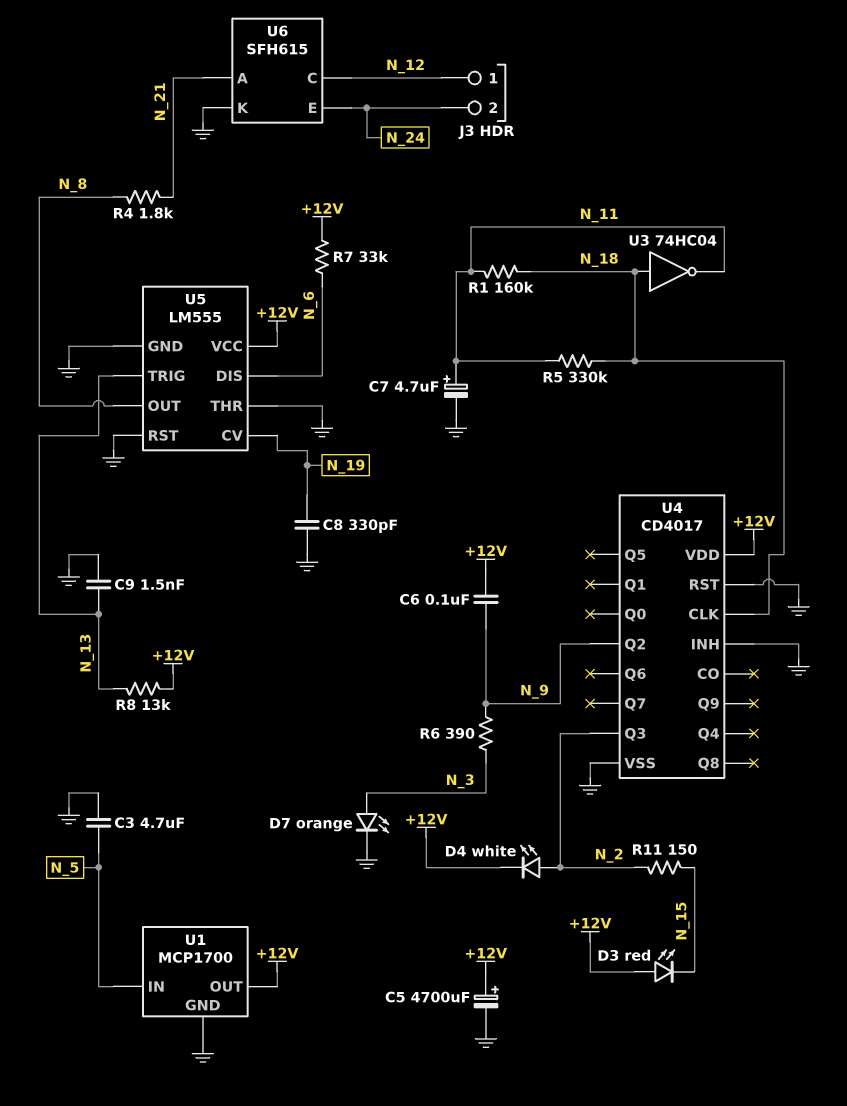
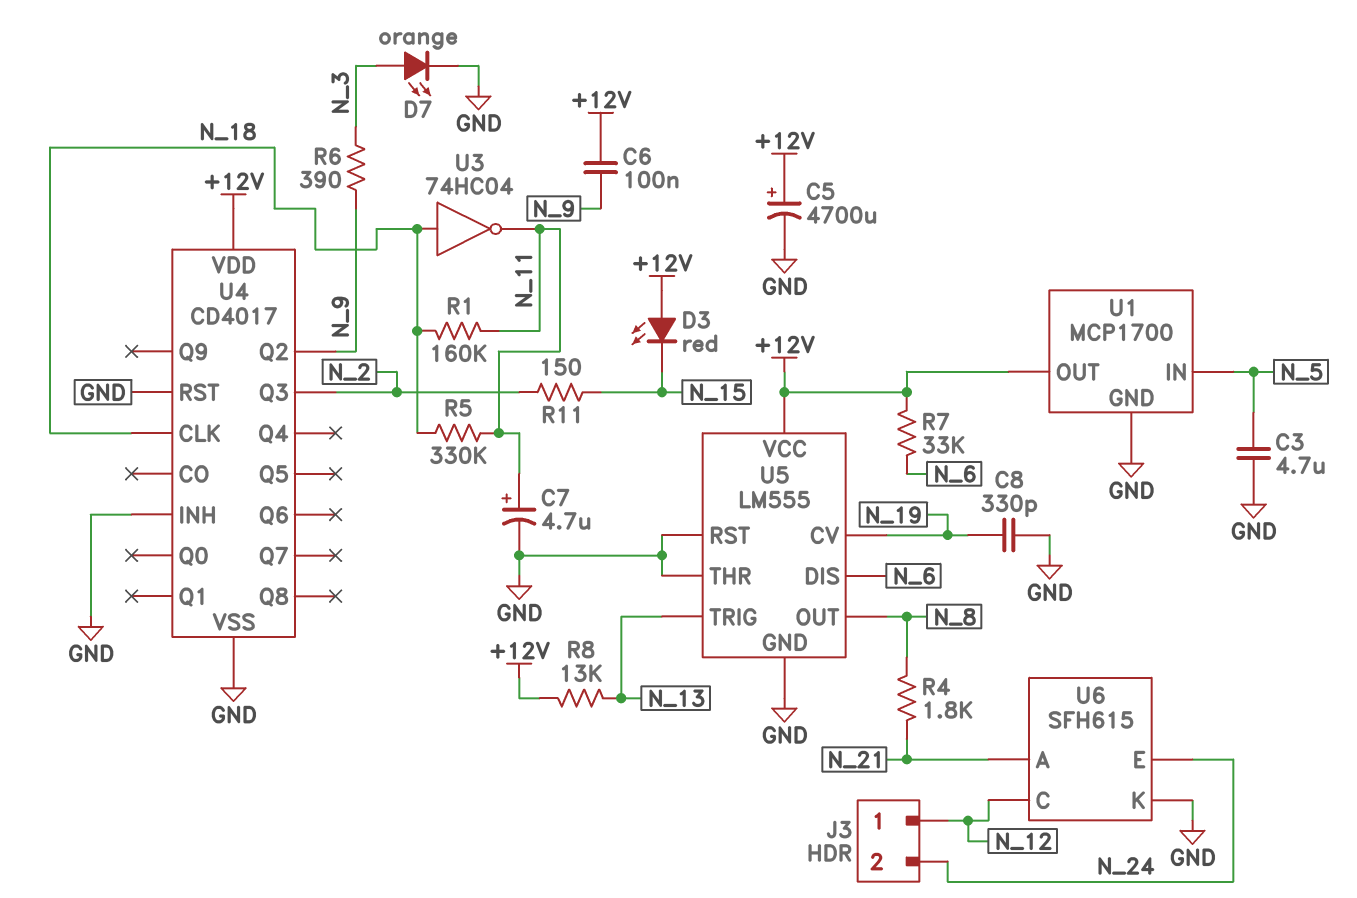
C9: 1.5nF (GND, N_13) -> none
D4: LED white (A N_2, K +12V) -> none

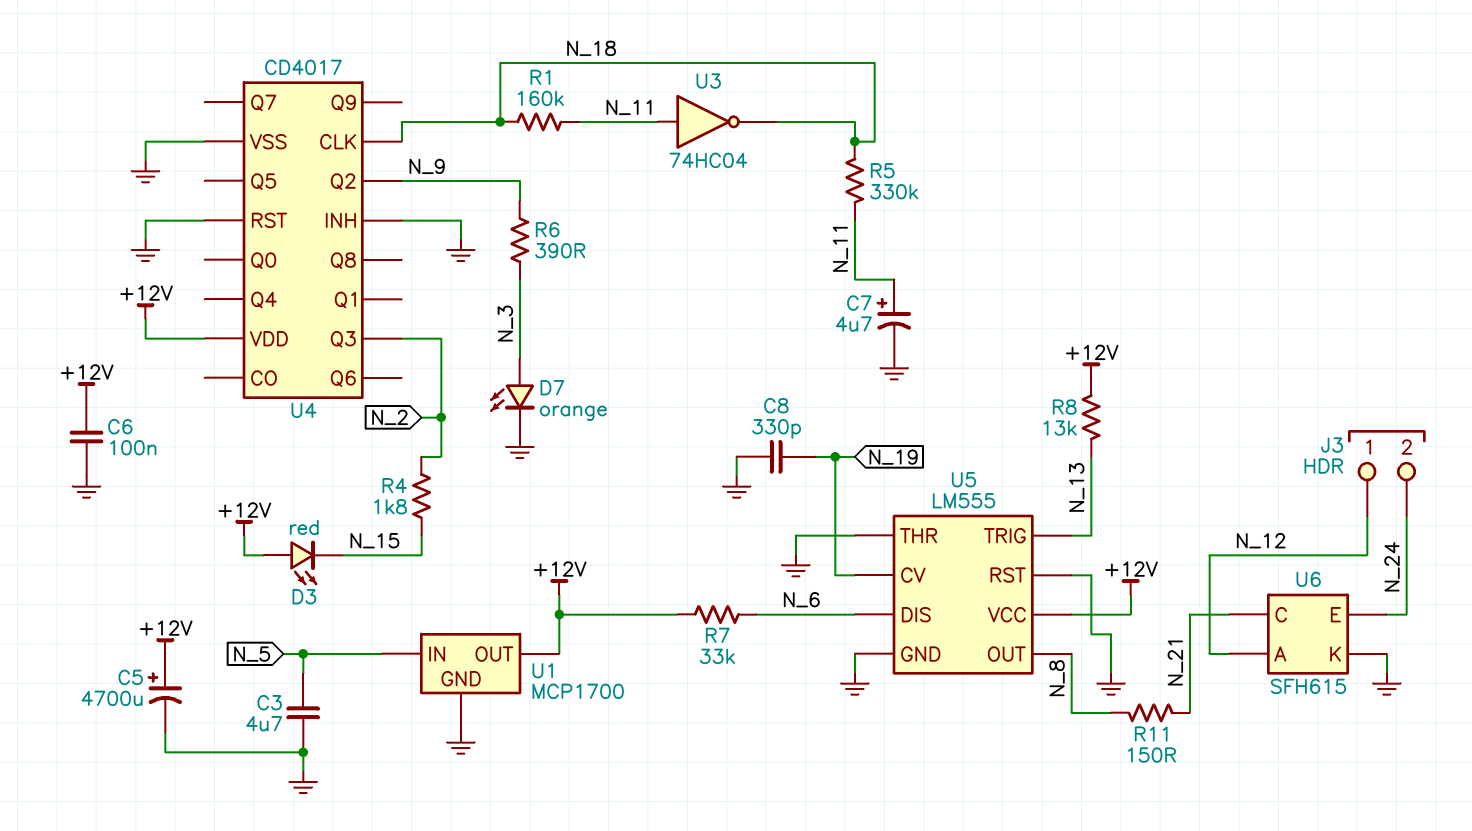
C6: 100nF (+12V, N_9) -> 100nF (+12V, GND)
R4: 1.8k (N_8, N_21) -> 1.8k (N_2, N_15)
R11: 150 (N_2, N_15) -> 150 (N_8, N_21)
U3: NOT 74HC04 (in N_18, out N_11) -> NOT 74HC04 (in N_11, out N_18)
U6 pin A: N_21 -> N_12
U6 pin C: N_12 -> N_21

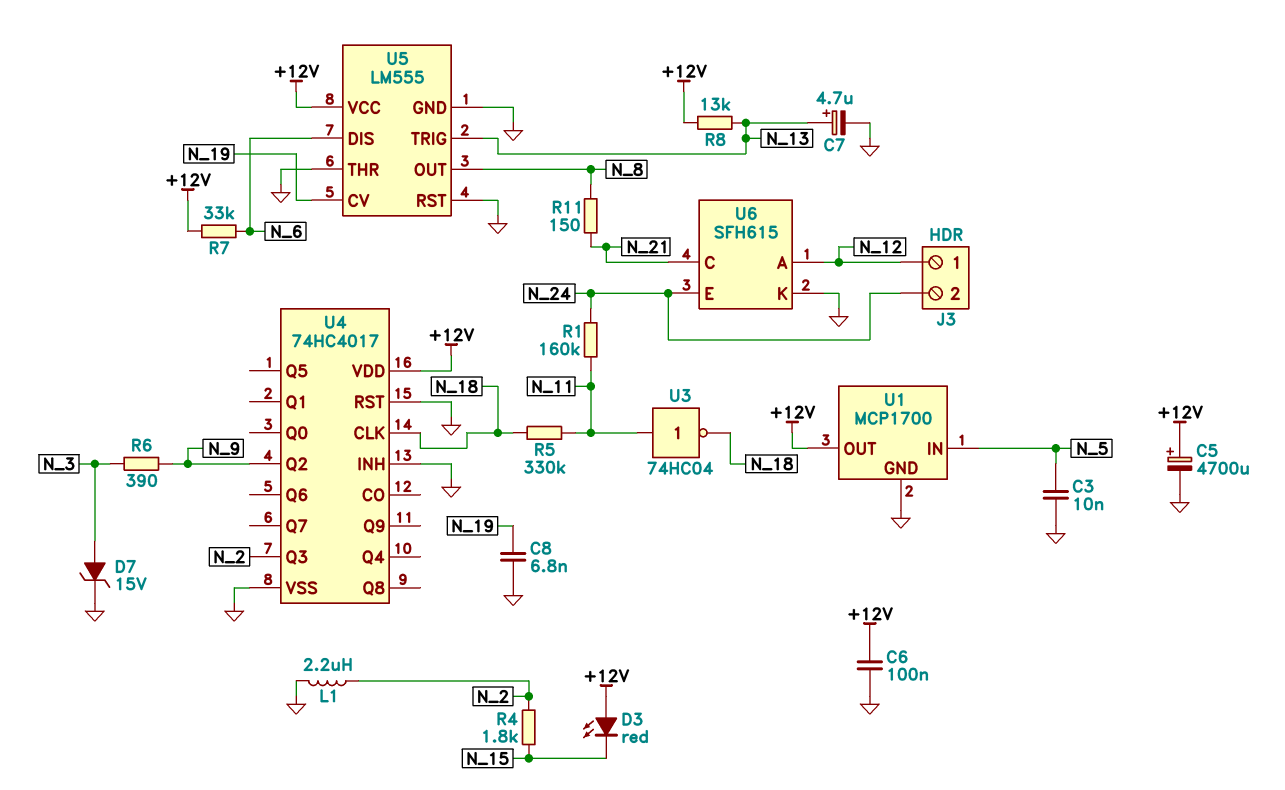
C3: 4.7uF (GND, N_5) -> 10nF (GND, N_5)
C7: 4.7uF (plus N_11, minus GND) -> 4.7uF (plus N_13, minus GND)
C8: 330pF (GND, N_19) -> 6.8nF (GND, N_19)
D7: LED orange (A N_3, K GND) -> zener 15V (A N_3, K GND)
L1: none -> 2.2uH (GND, N_2)
R1: 160k (N_11, N_18) -> 160k (N_11, N_24)
U4: CD4017 -> 74HC4017

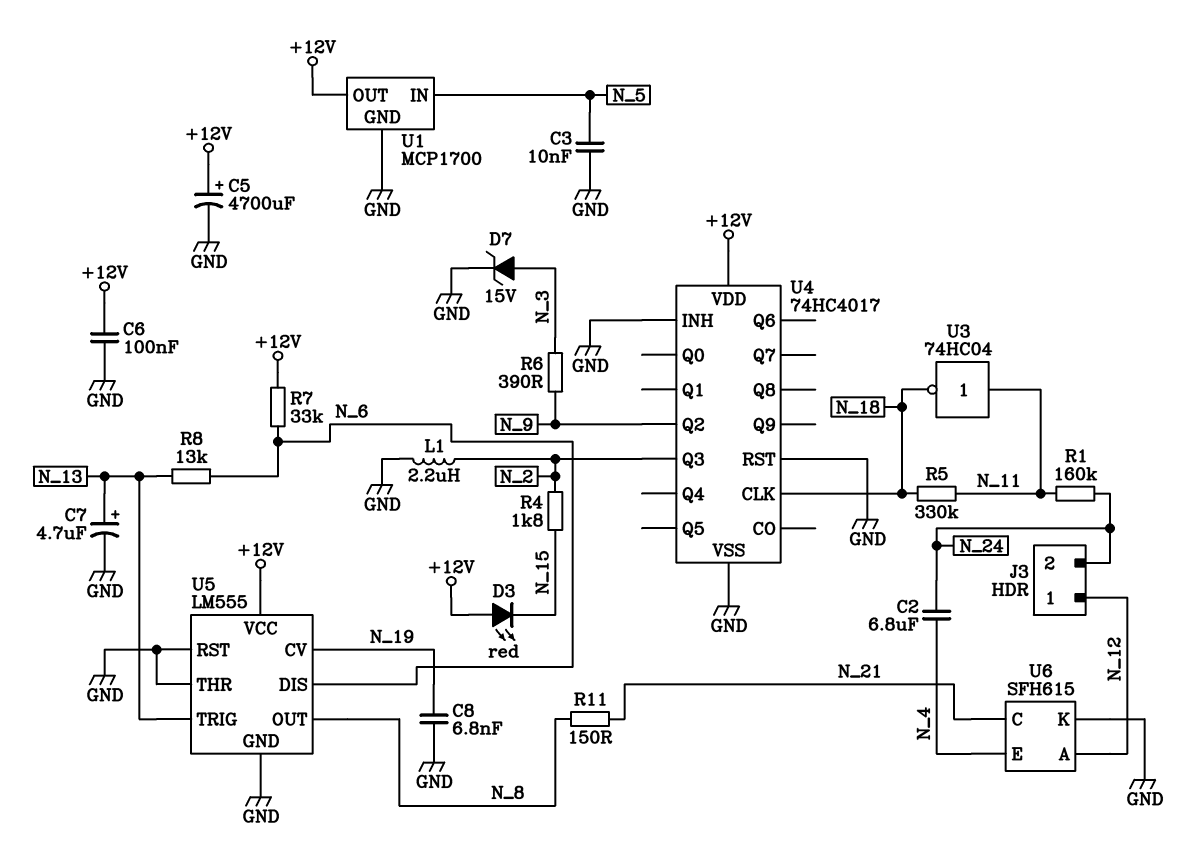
C2: none -> 6.8uF (N_4, N_24)
R8: 13k (+12V, N_13) -> 13k (N_6, N_13)
U6 pin E: N_24 -> N_4

